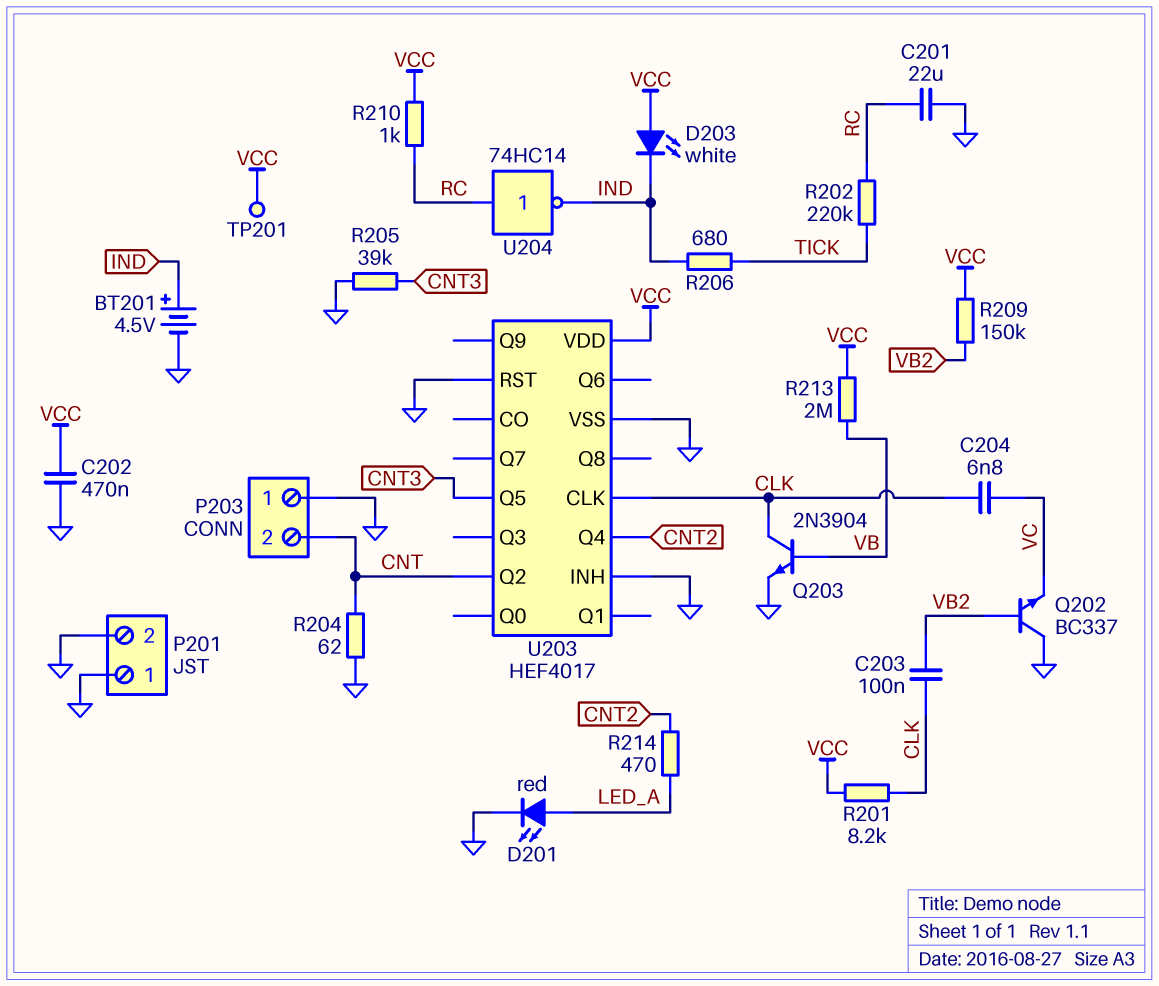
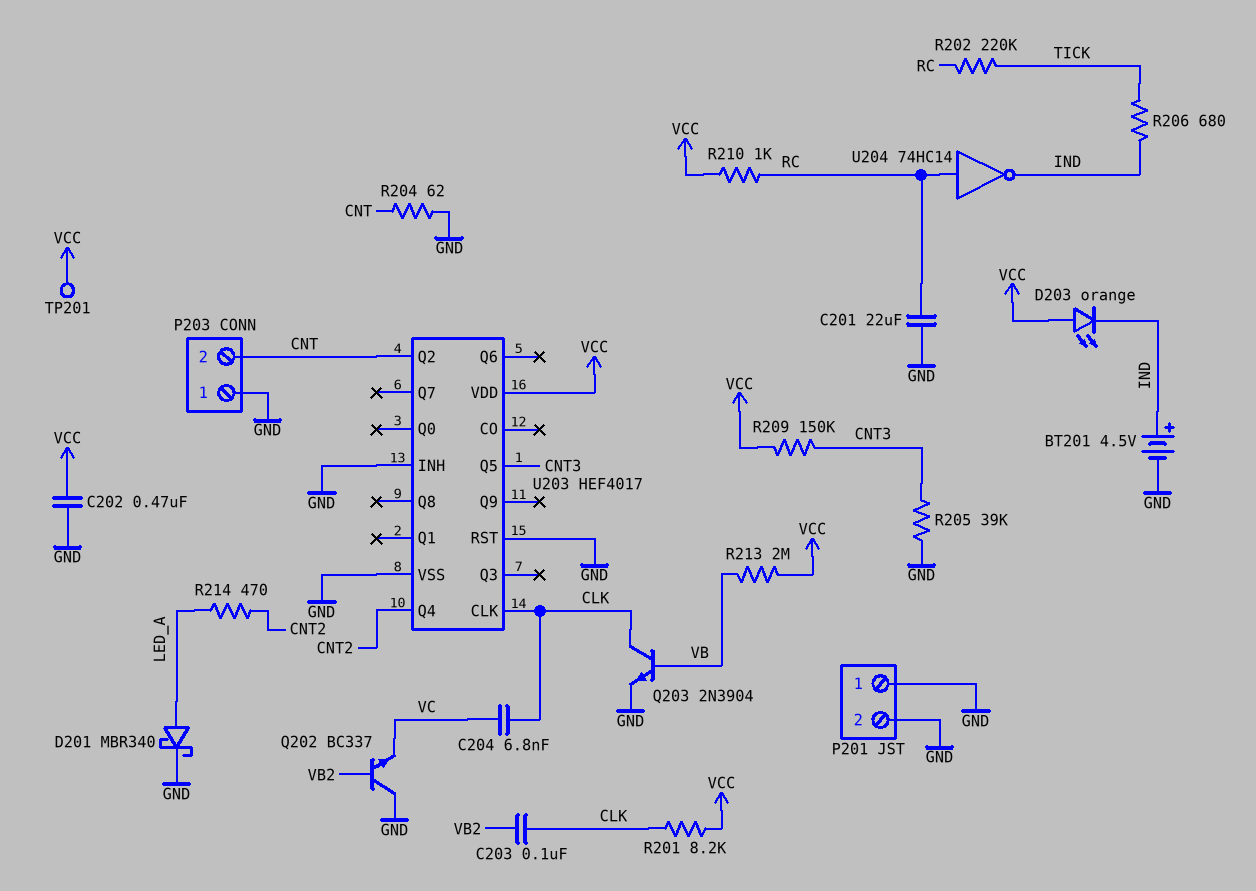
D201: LED red (A LED_A, K GND) -> schottky MBR340 (A LED_A, K GND)
D203: LED white (A VCC, K IND) -> LED orange (A VCC, K IND)
R209: 150k (VB2, VCC) -> 150k (CNT3, VCC)

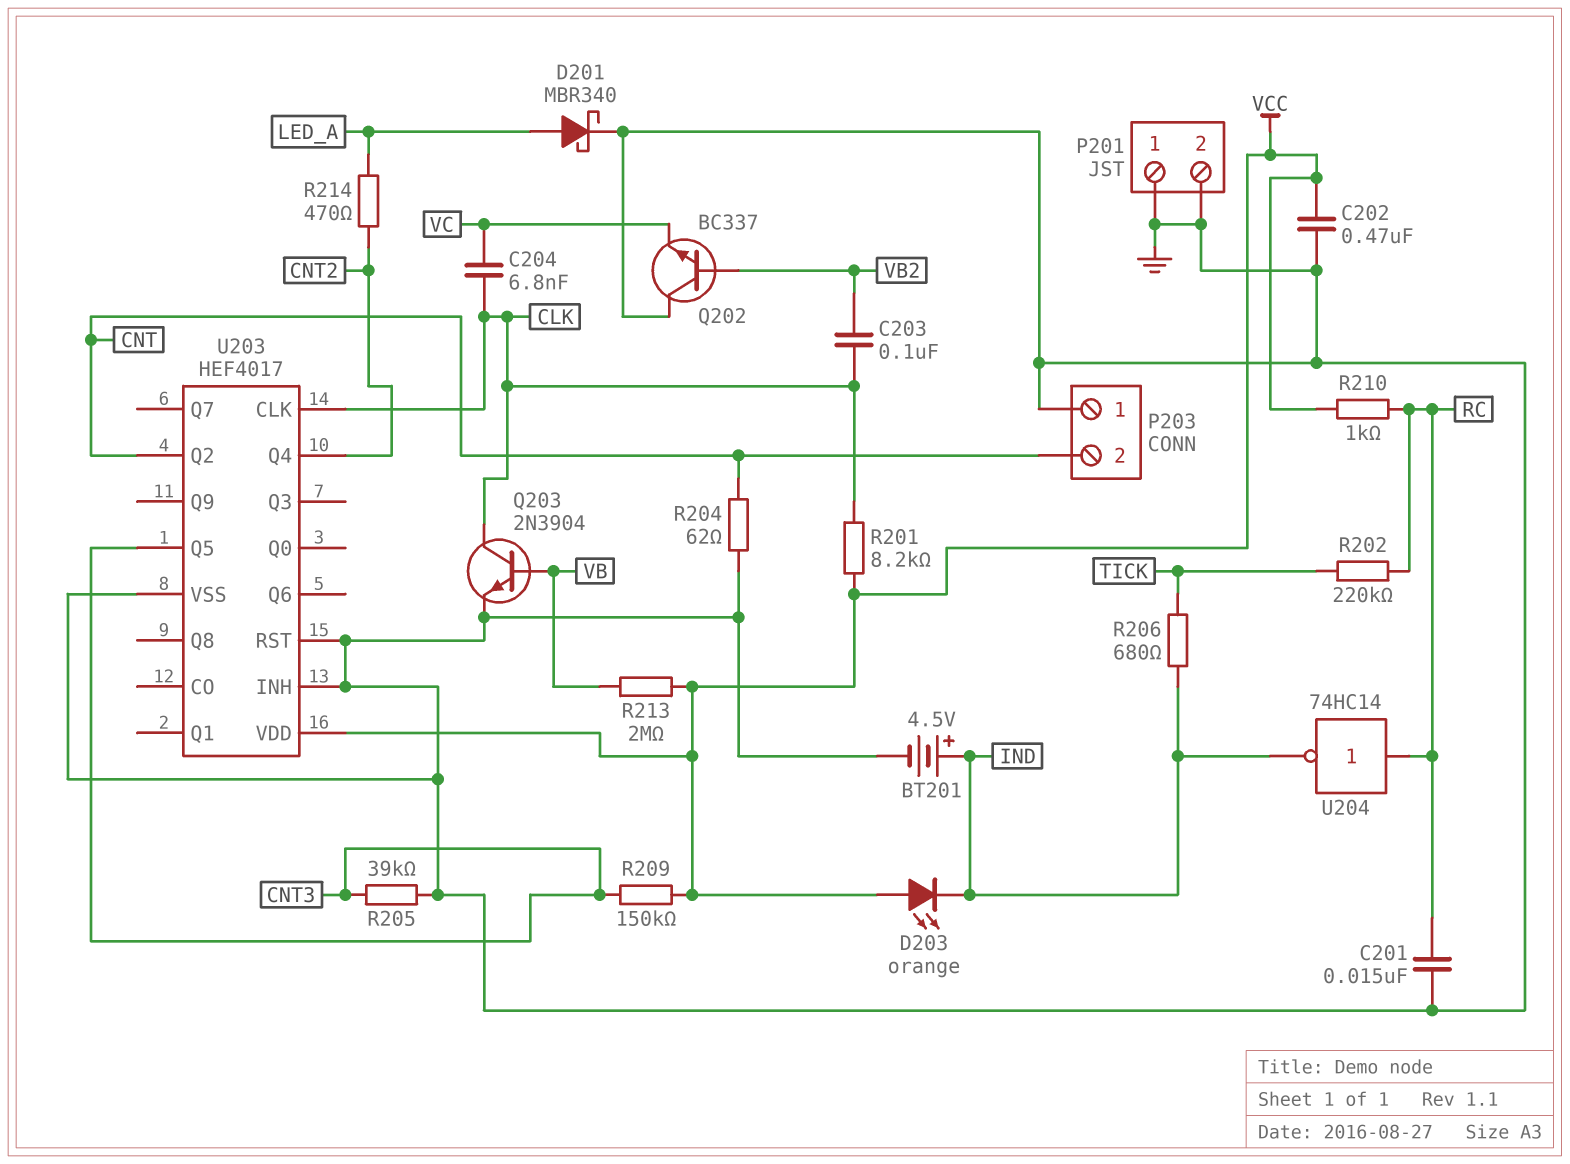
C201: 22uF (GND, RC) -> 15nF (GND, RC)
TP201: test point (VCC) -> none

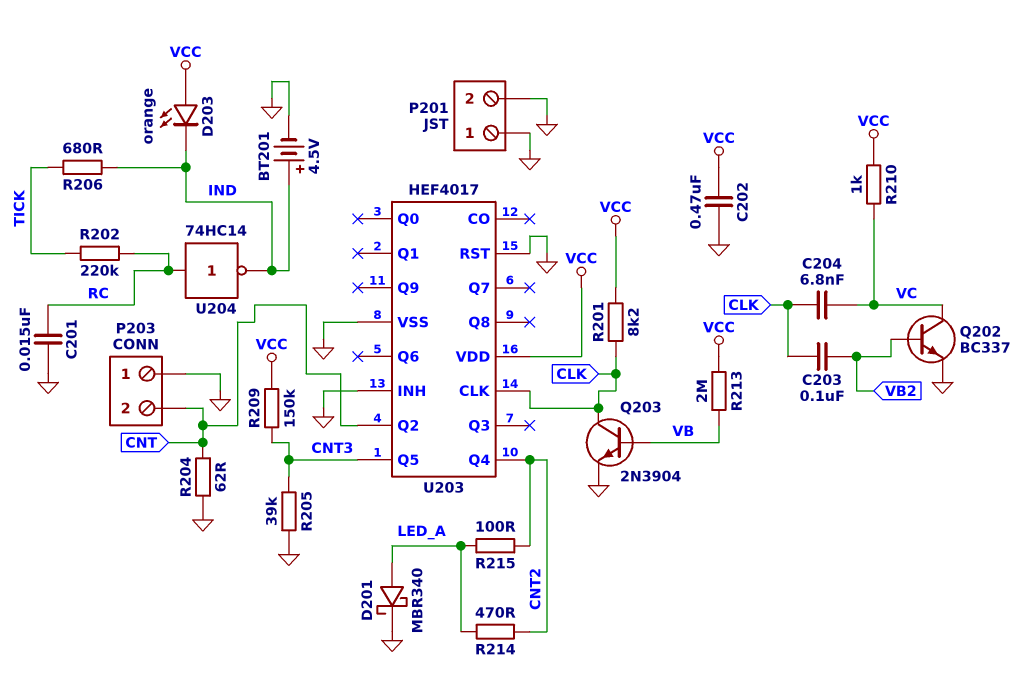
Q202: NPN BC337 (B VB2, C GND, E VC) -> NPN BC337 (B VB2, C VC, E GND)
R210: 1k (RC, VCC) -> 1k (VC, VCC)
R215: none -> 100 (CNT2, LED_A)

